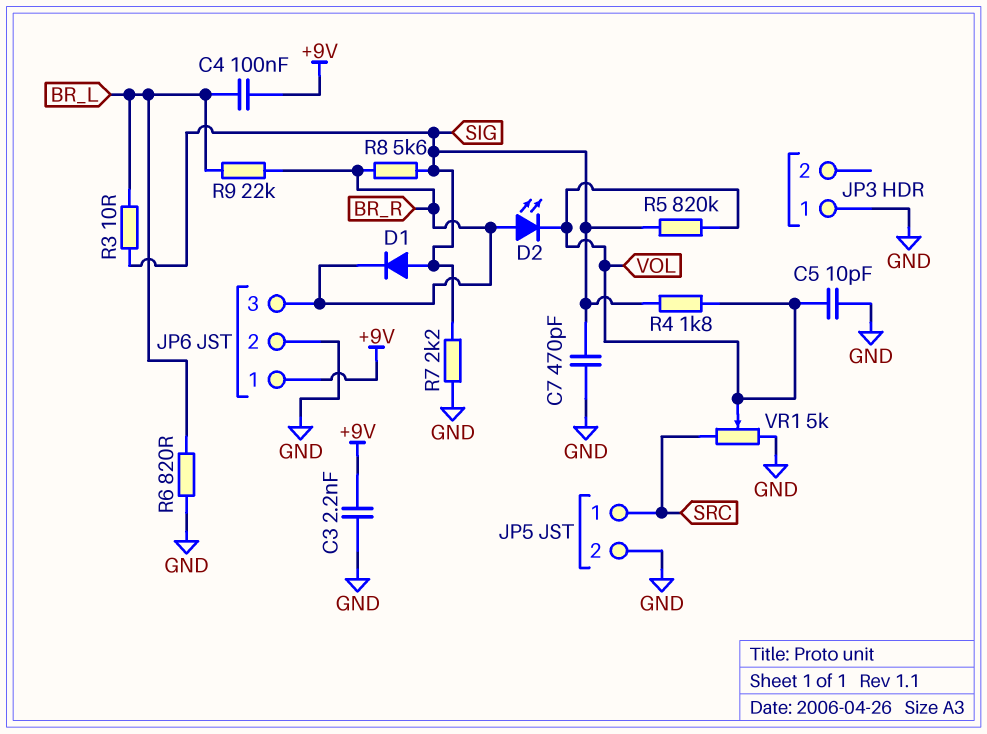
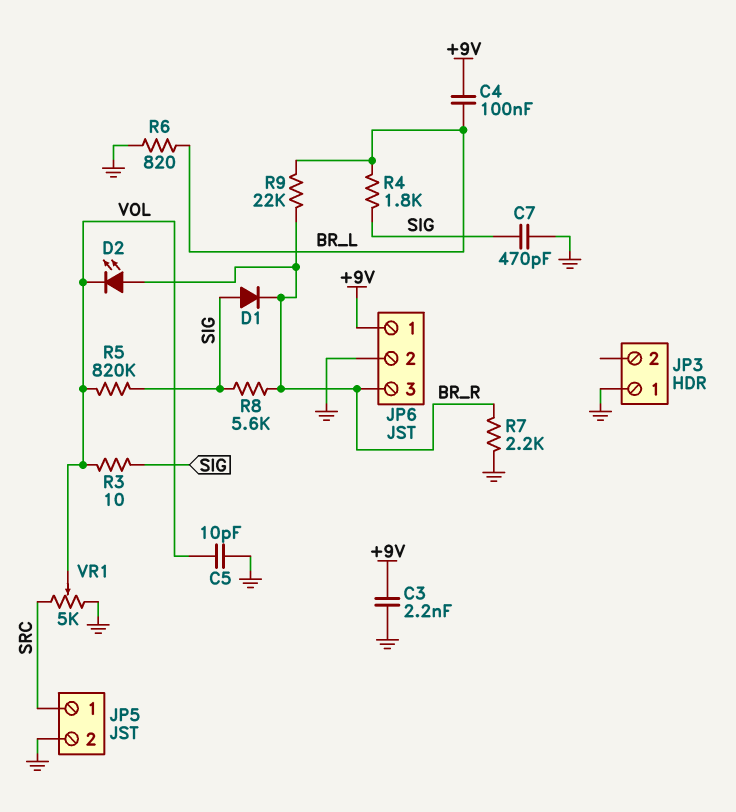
R3: 10 (BR_L, SIG) -> 10 (SIG, VOL)
R4: 1.8k (SIG, VOL) -> 1.8k (BR_L, SIG)
R7: 2.2k (GND, SIG) -> 2.2k (BR_R, GND)

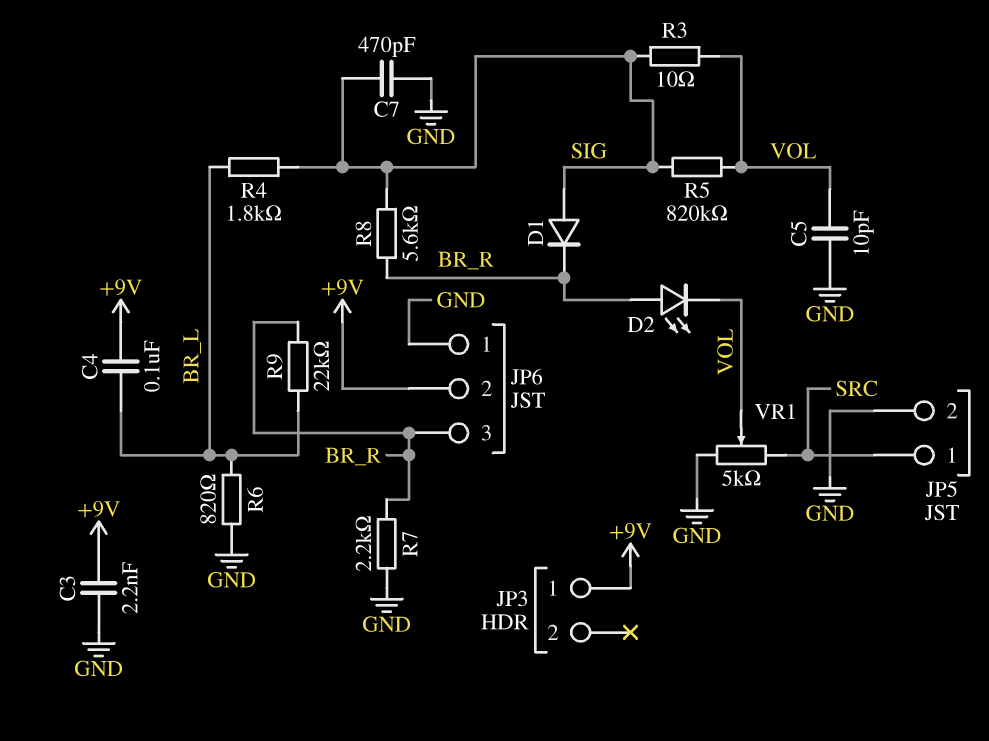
JP3 pin 1: GND -> +9V
JP6 pin 1: +9V -> GND
JP6 pin 2: GND -> +9V

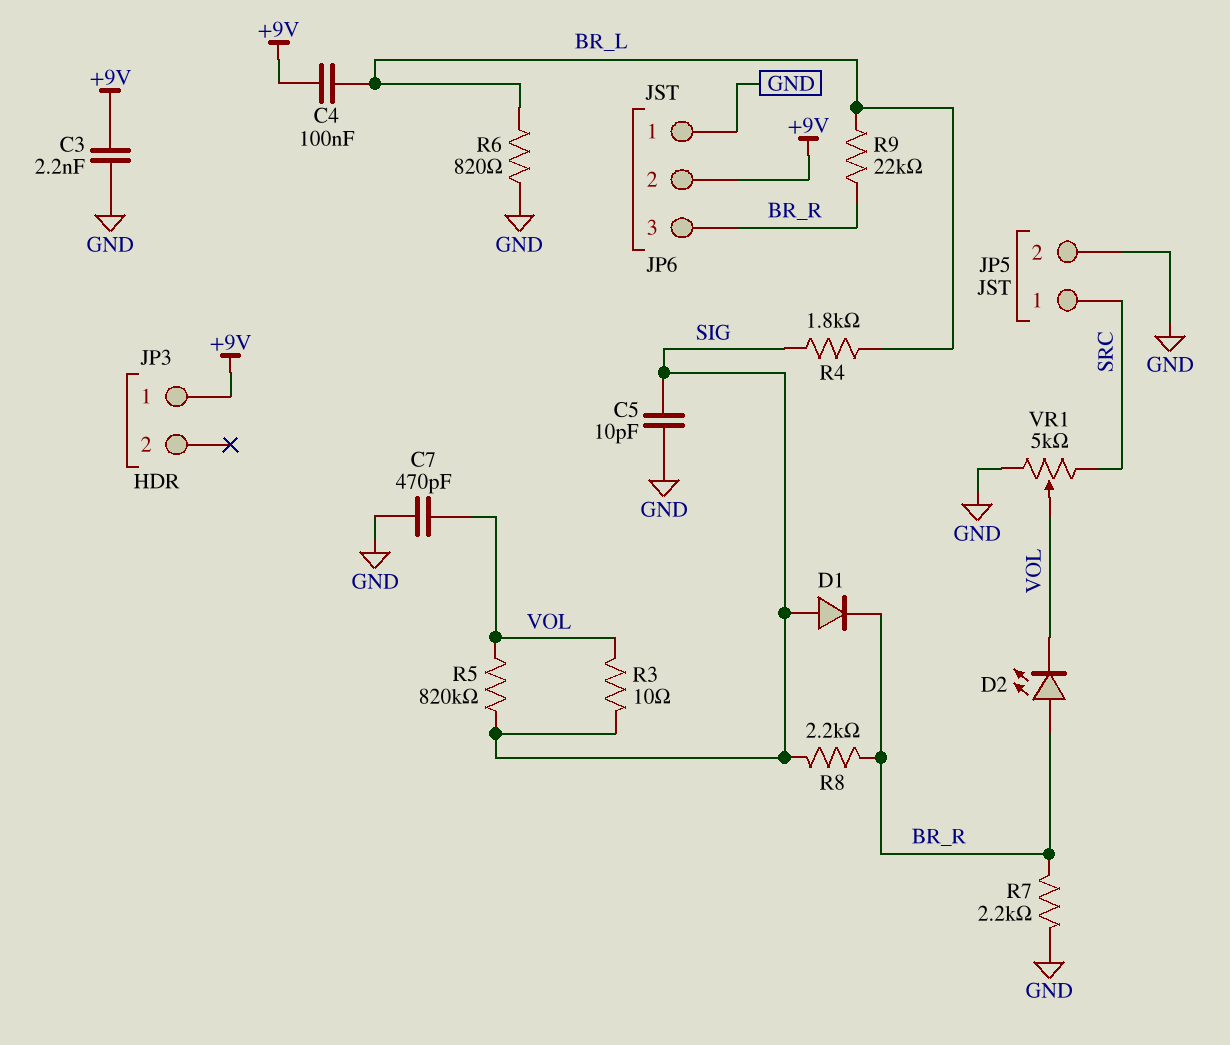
C5: 10pF (GND, VOL) -> 10pF (GND, SIG)
C7: 470pF (GND, SIG) -> 470pF (GND, VOL)
R8: 5.6k (BR_R, SIG) -> 2.2k (BR_R, SIG)

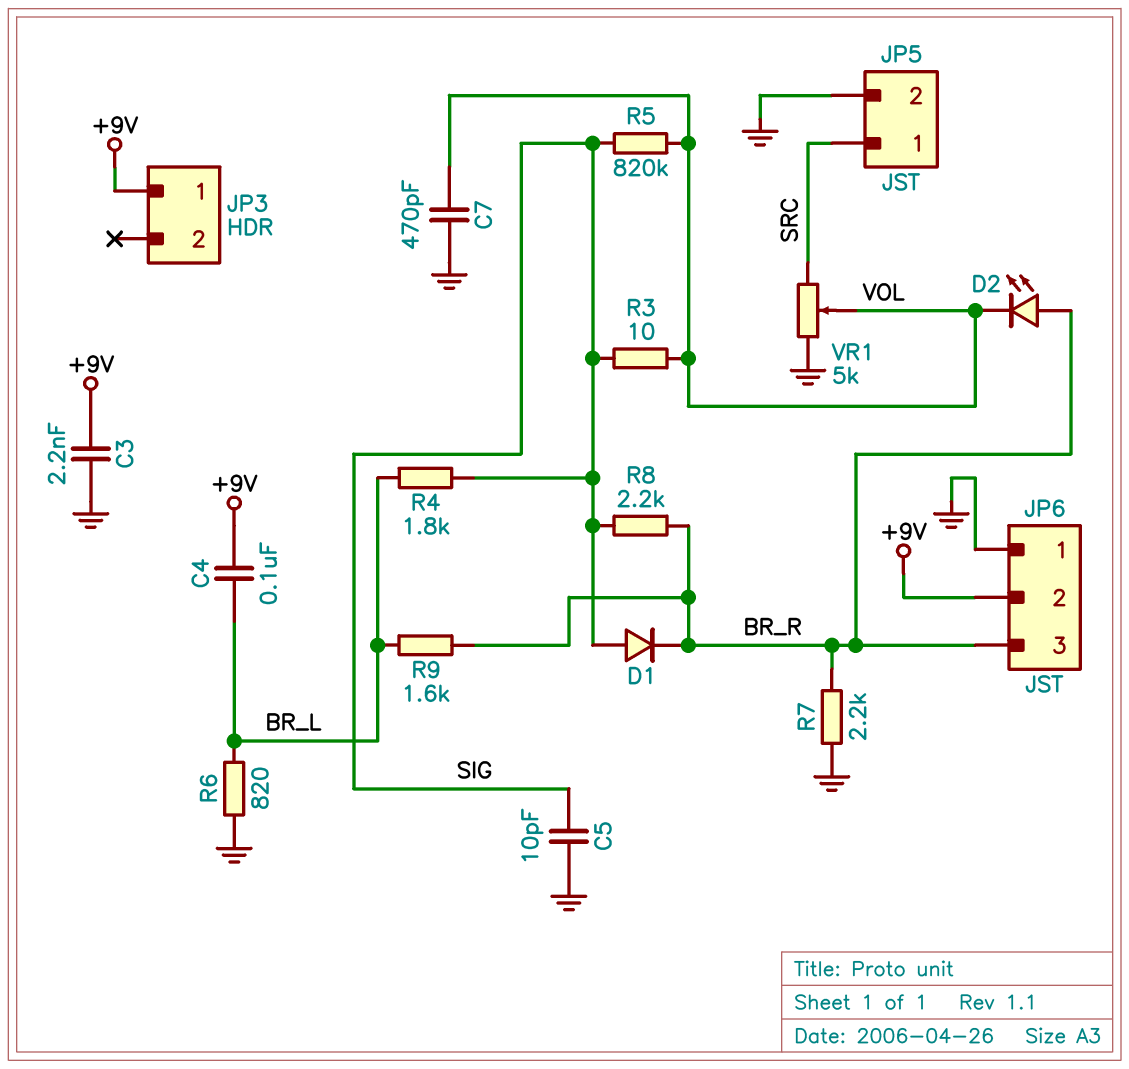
R9: 22k (BR_L, BR_R) -> 1.6k (BR_L, BR_R)

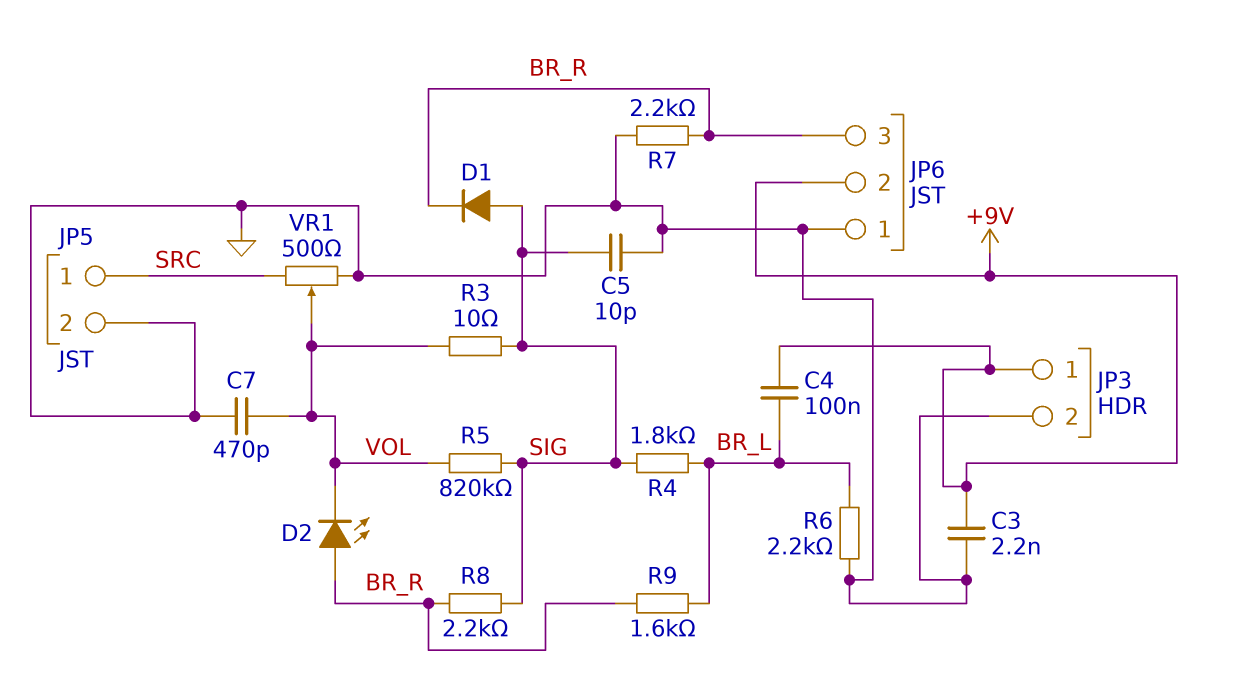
JP3 pin 2: none -> GND
R6: 820 (BR_L, GND) -> 2.2k (BR_L, GND)
VR1: 5k (GND, SRC, wiper VOL) -> 500 (GND, SRC, wiper VOL)

